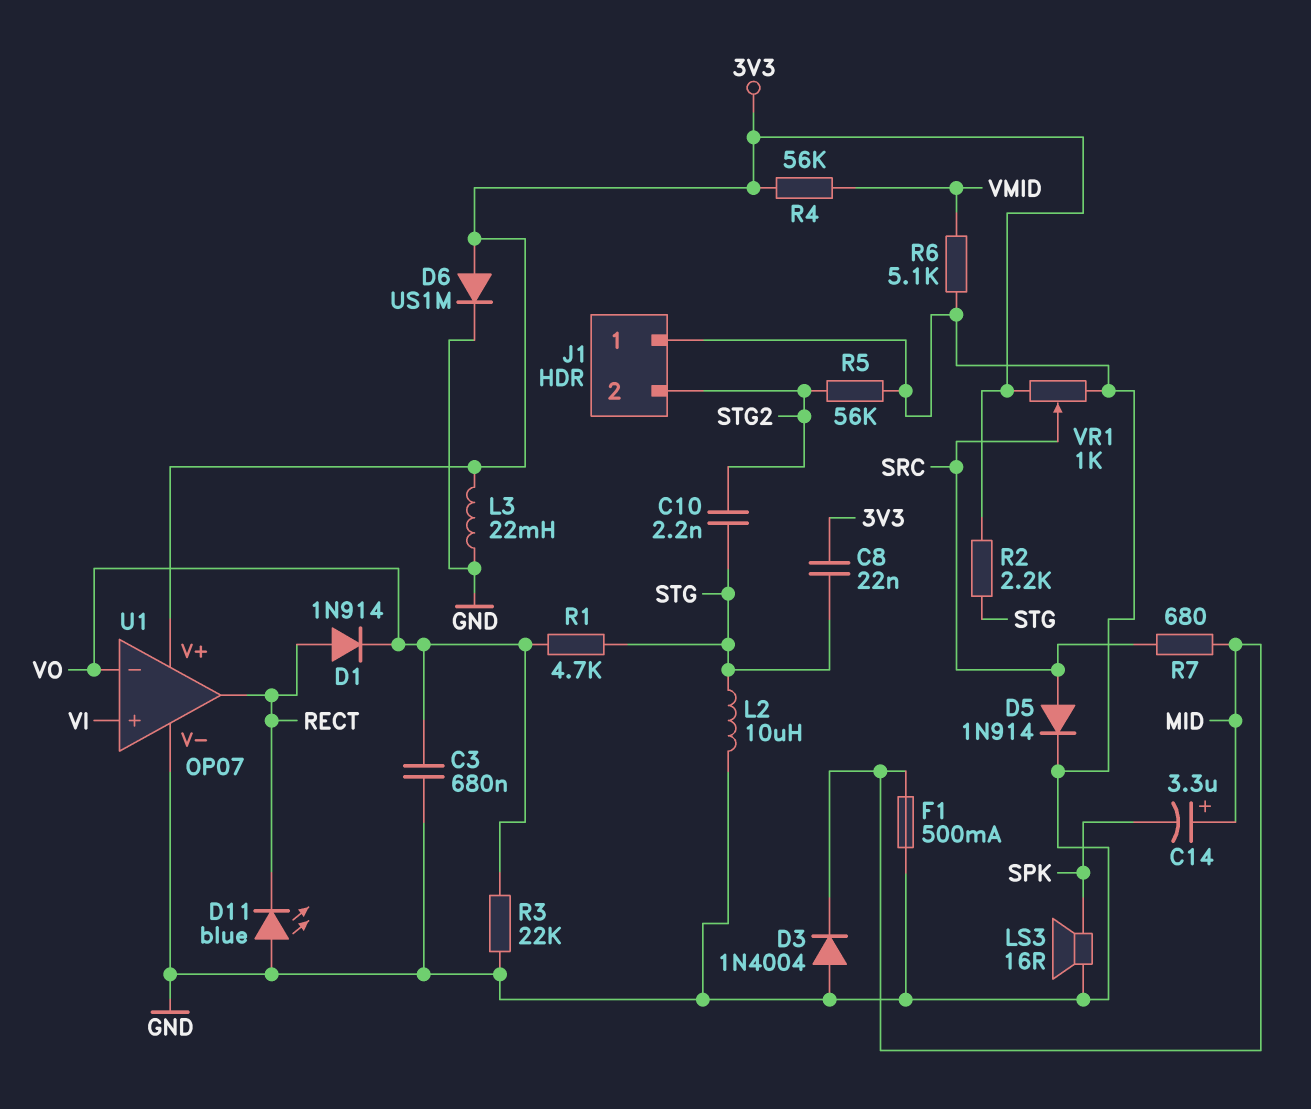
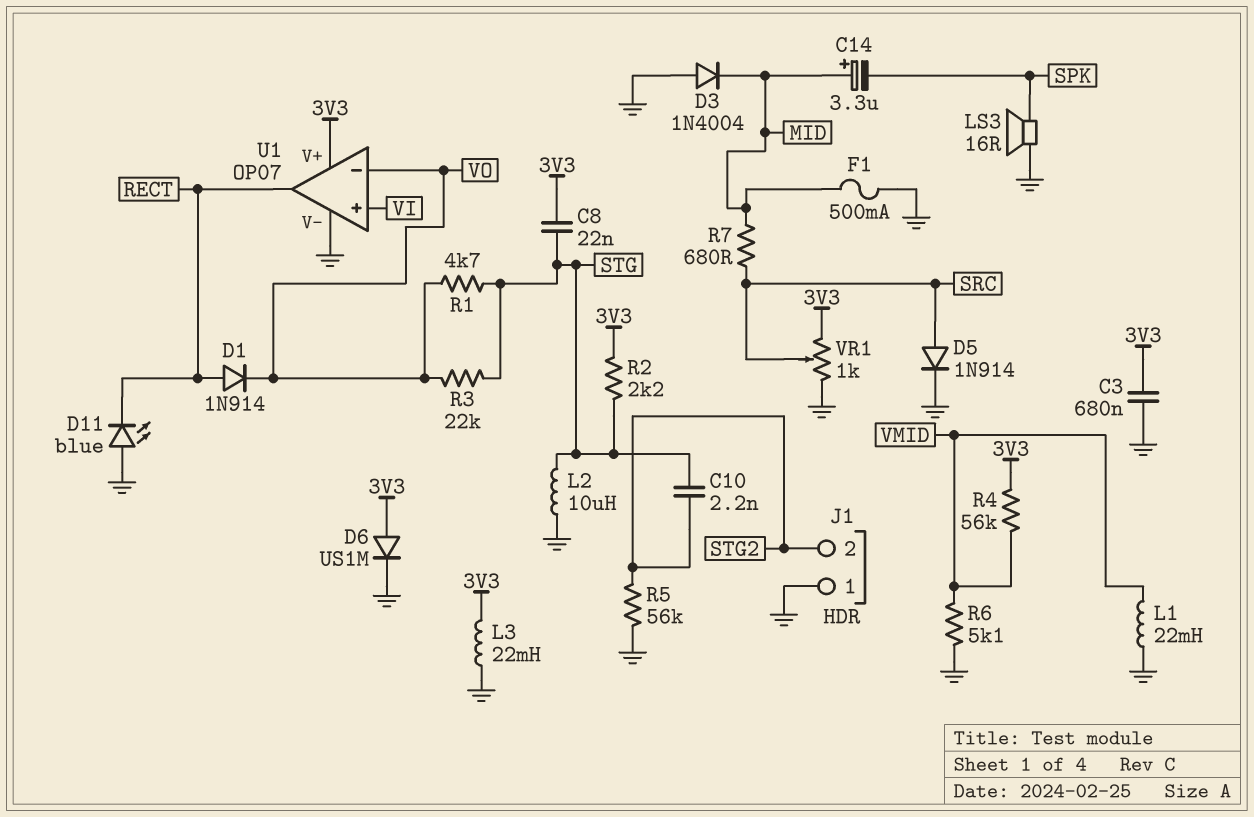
C3: 680nF (GND, VO) -> 680nF (3V3, GND)
L1: none -> 22mH (GND, VMID)
R3: 22k (GND, VO) -> 22k (STG, VO)

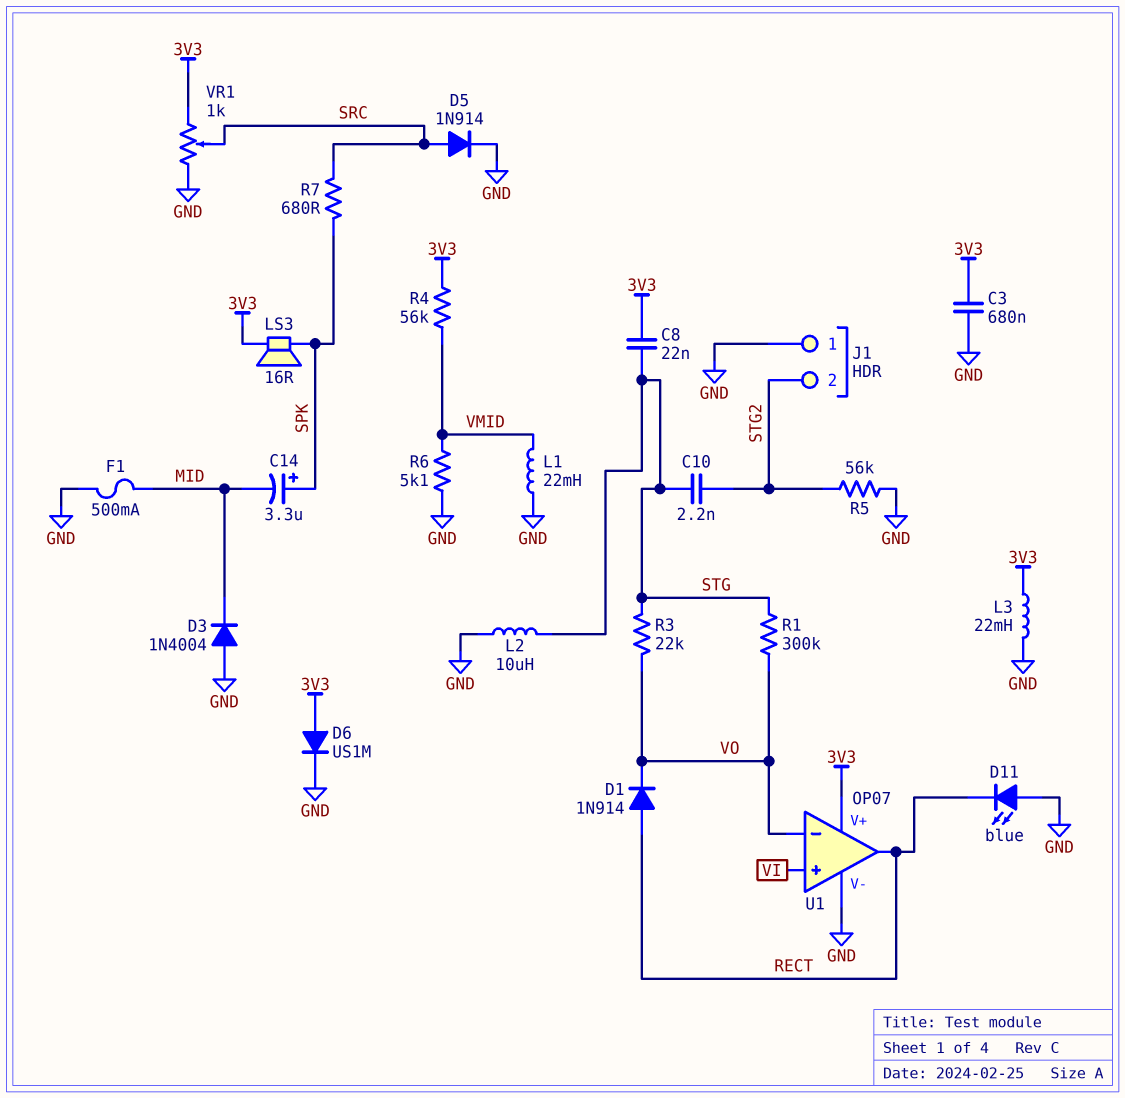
C14: 3.3uF (plus MID, minus SPK) -> 3.3uF (plus SPK, minus MID)
LS3: speaker 16R (GND, SPK) -> speaker 16R (3V3, SPK)
R1: 4.7k (STG, VO) -> 300k (STG, VO)
R2: 2.2k (3V3, STG) -> none
R7: 680 (MID, SRC) -> 680 (SPK, SRC)

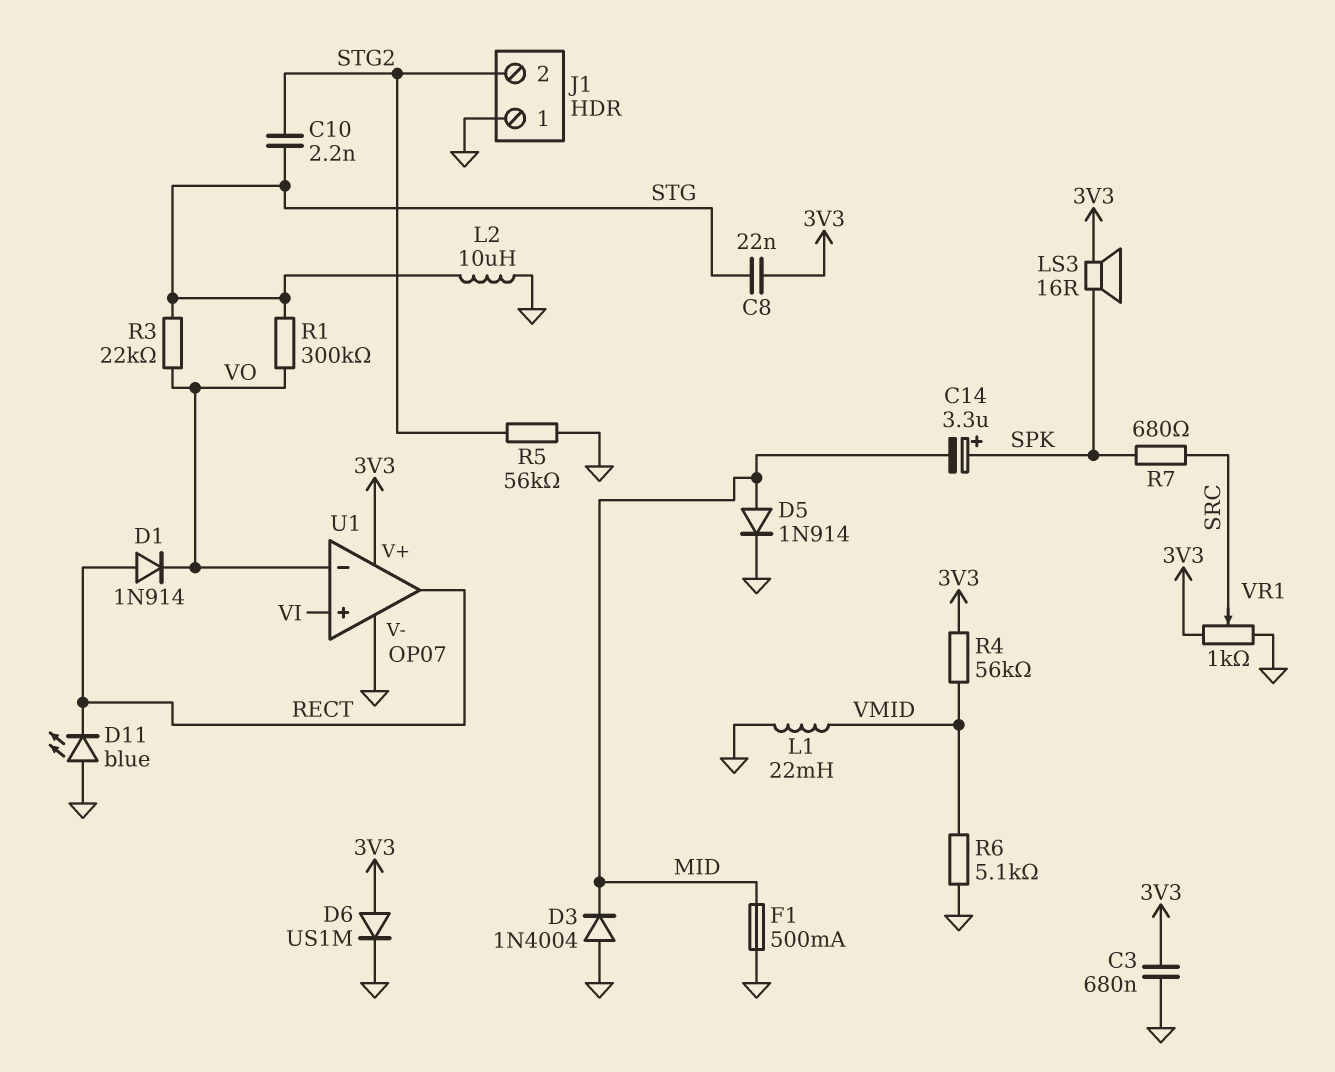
D5: diode 1N914 (A SRC, K GND) -> diode 1N914 (A MID, K GND)
L3: 22mH (3V3, GND) -> none

